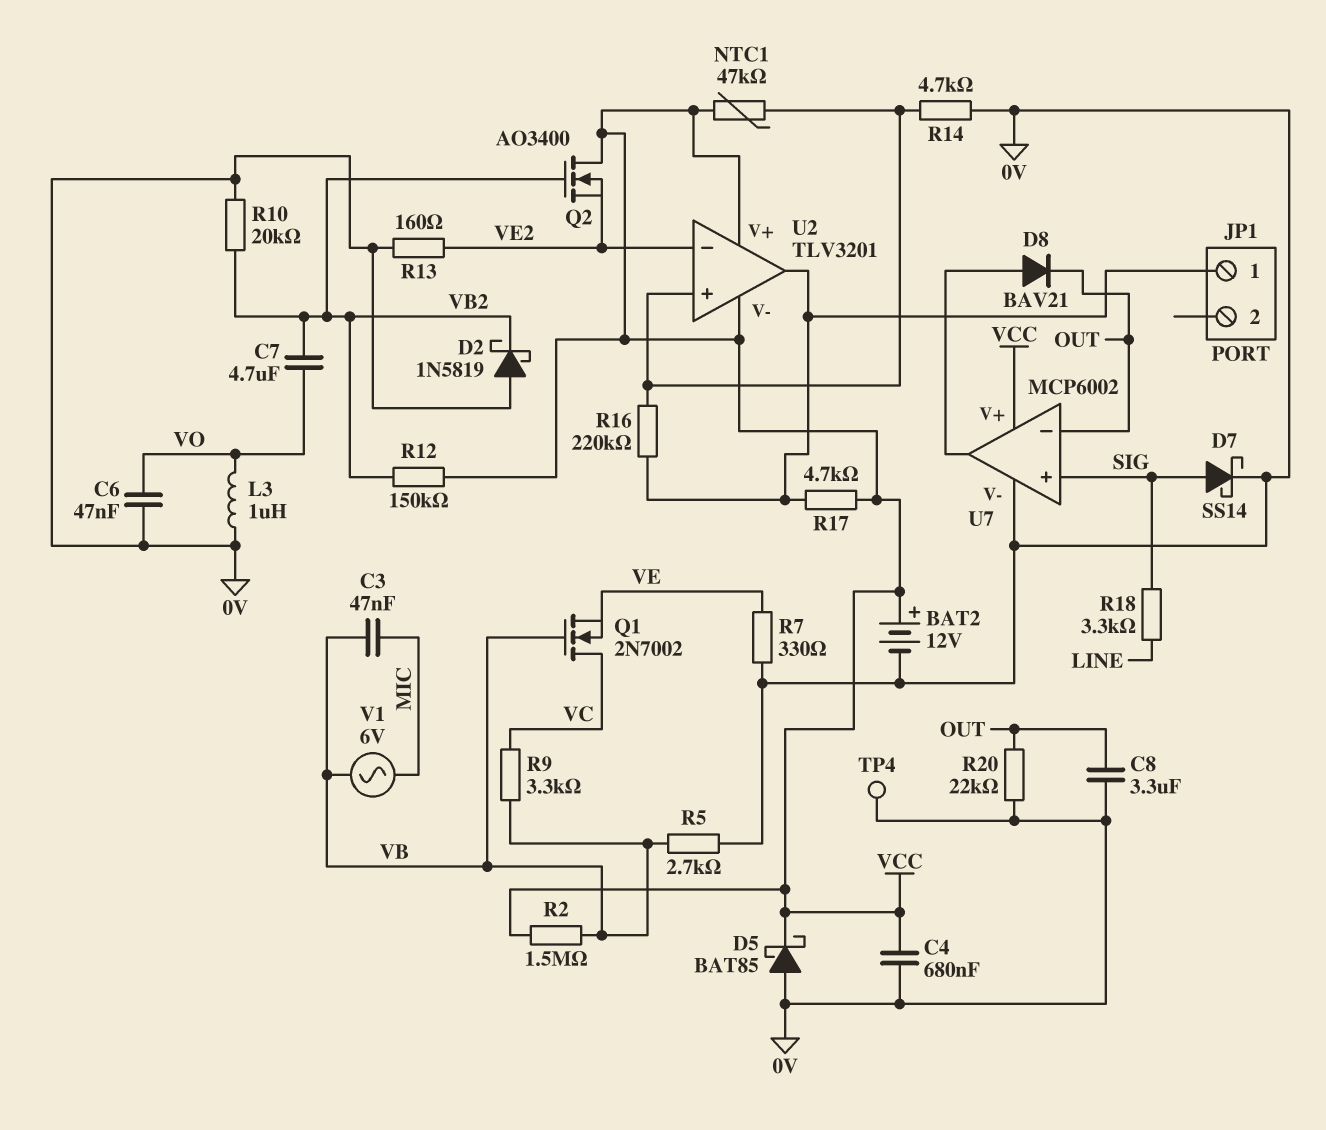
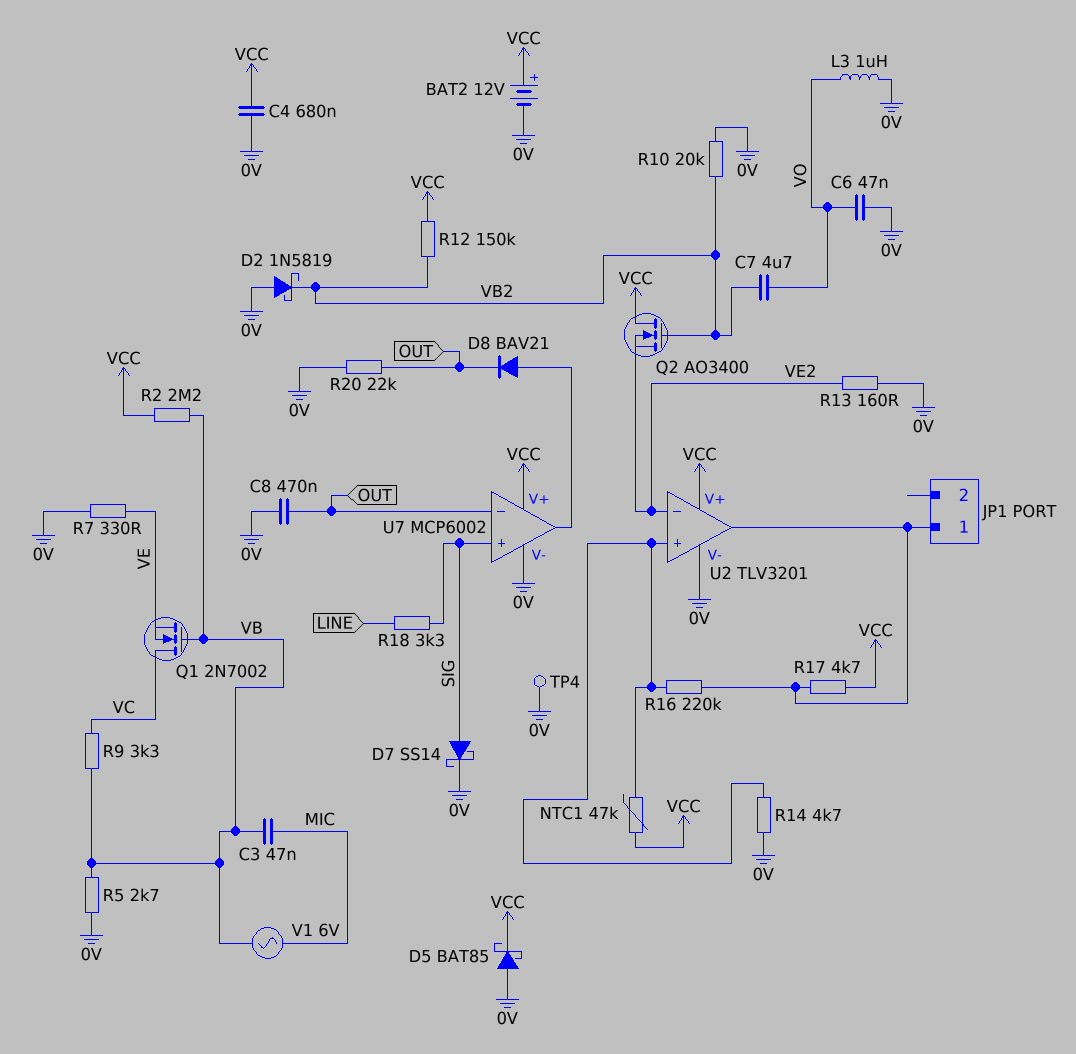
C8: 3.3uF (0V, OUT) -> 470nF (0V, OUT)
R2: 1.5M (VB, VCC) -> 2.2M (VB, VCC)
U2 pin V-: VCC -> 0V

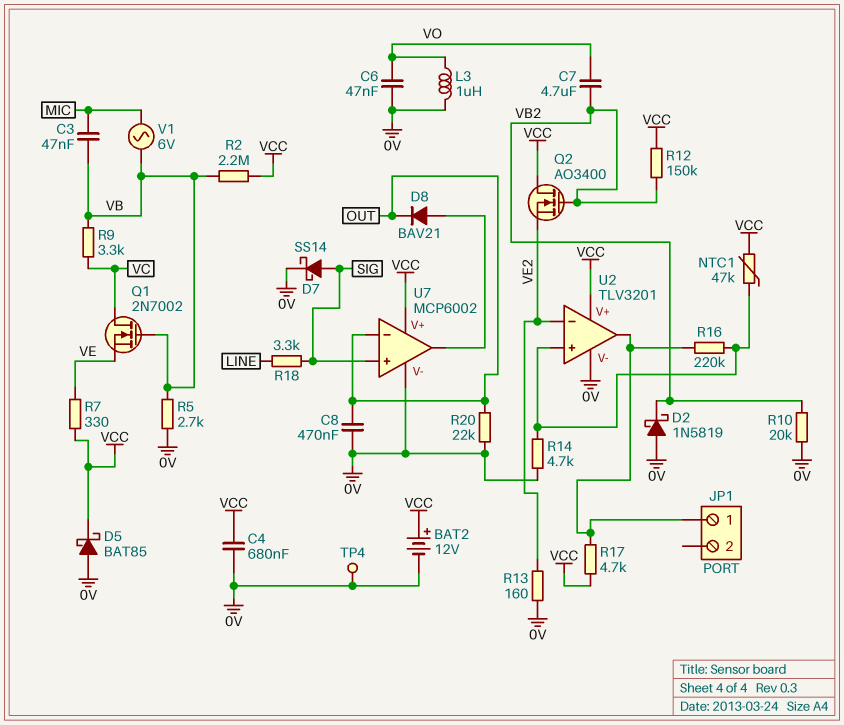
R7: 330 (0V, VE) -> 330 (VCC, VE)

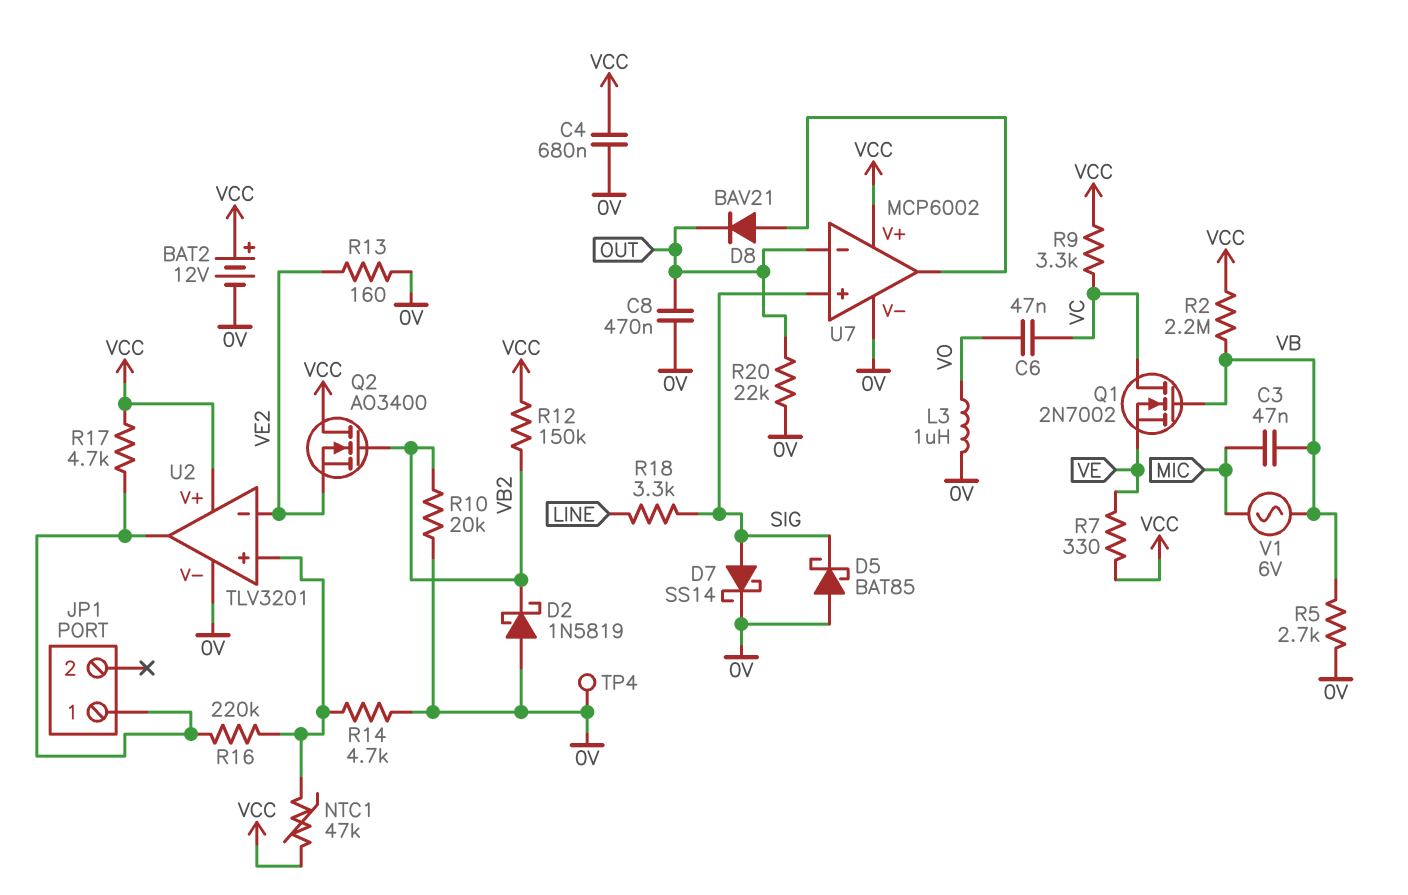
C6: 47nF (0V, VO) -> 47nF (VC, VO)
C7: 4.7uF (VB2, VO) -> none
D5: schottky BAT85 (A 0V, K VCC) -> schottky BAT85 (A 0V, K SIG)
R9: 3.3k (VB, VC) -> 3.3k (VC, VCC)

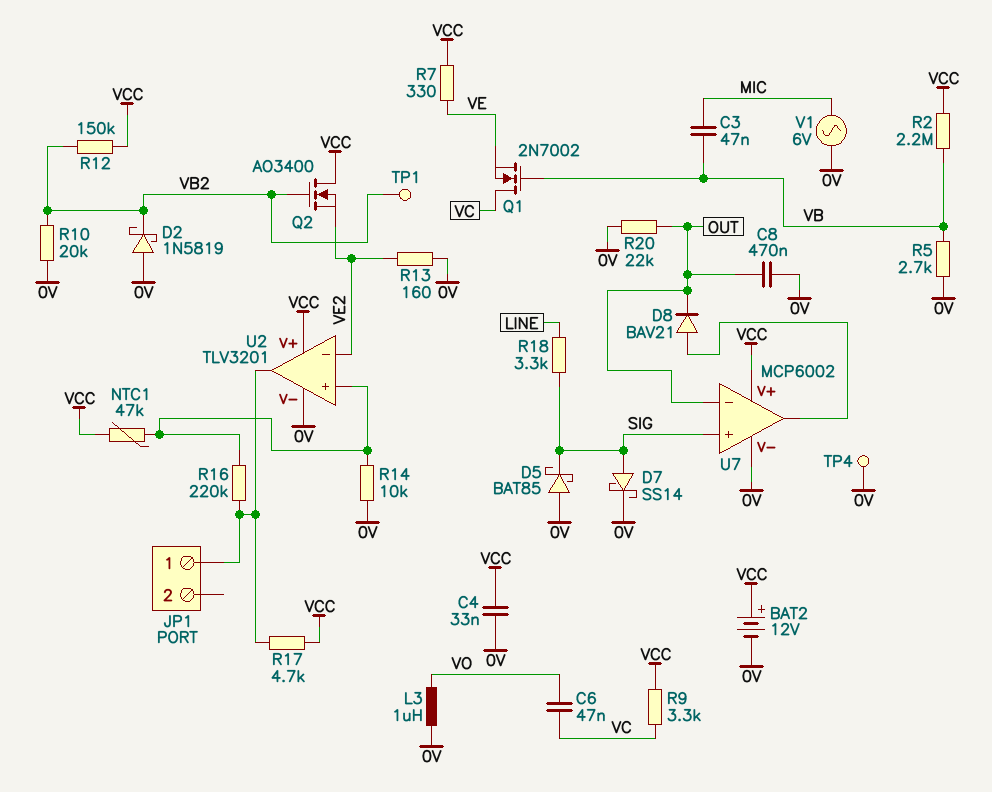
C4: 680nF (0V, VCC) -> 33nF (0V, VCC)
R14: 4.7k (0V, U2/in+) -> 10k (0V, U2/in+)
TP1: none -> test point (VB2)
V1: AC 6V (MIC, VB) -> AC 6V (0V, MIC)

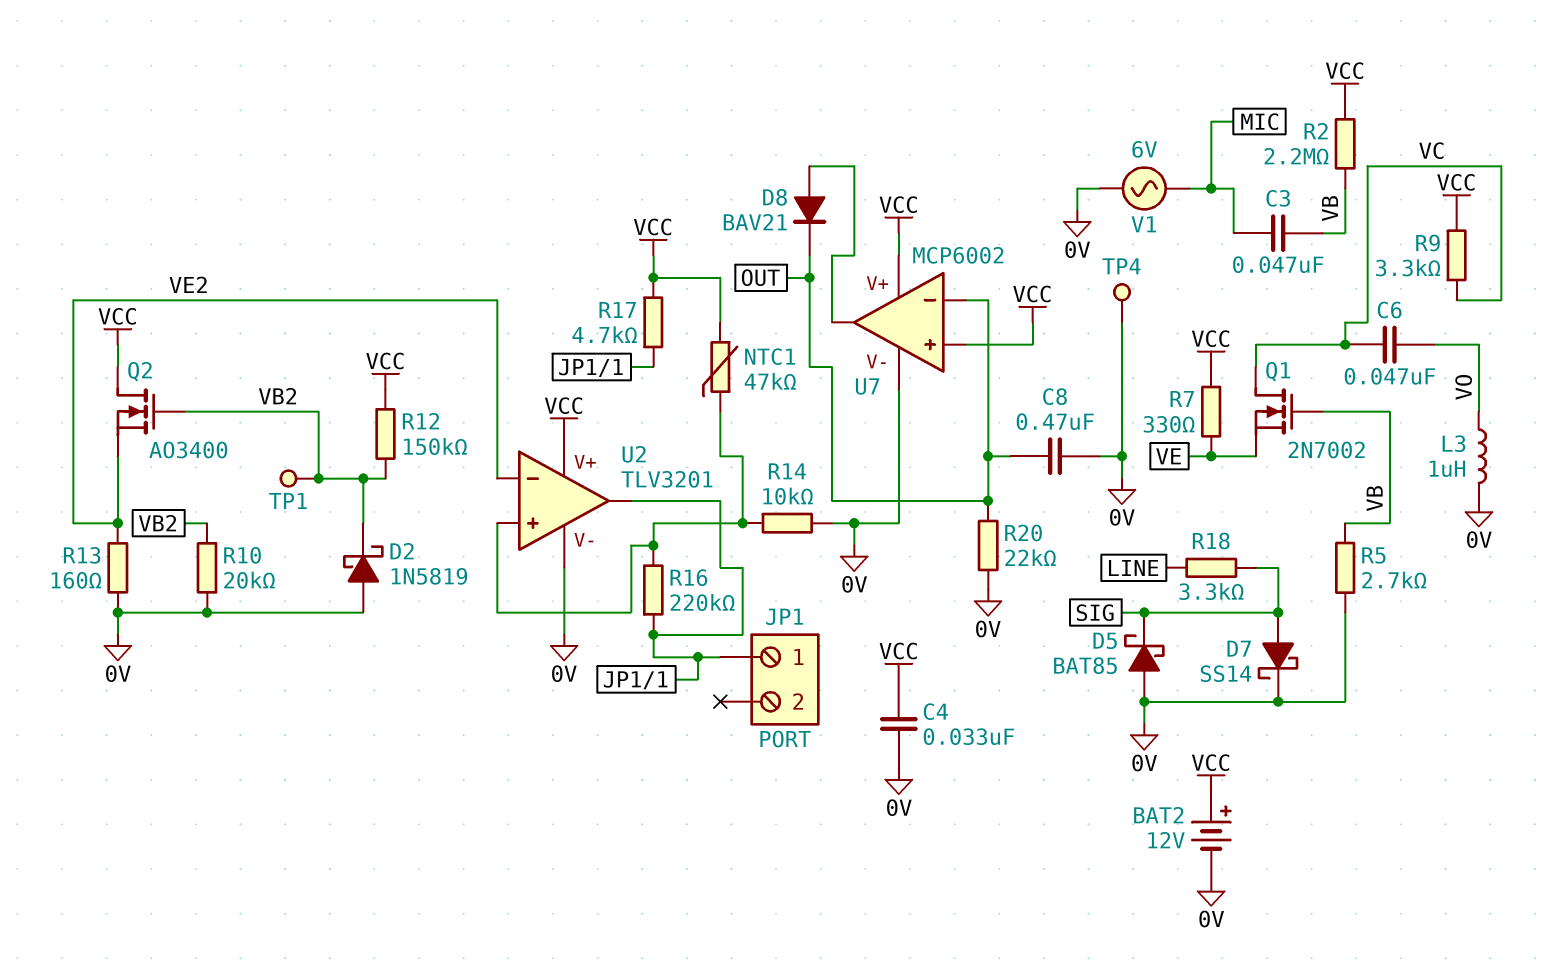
U7 pin in+: SIG -> VCC

